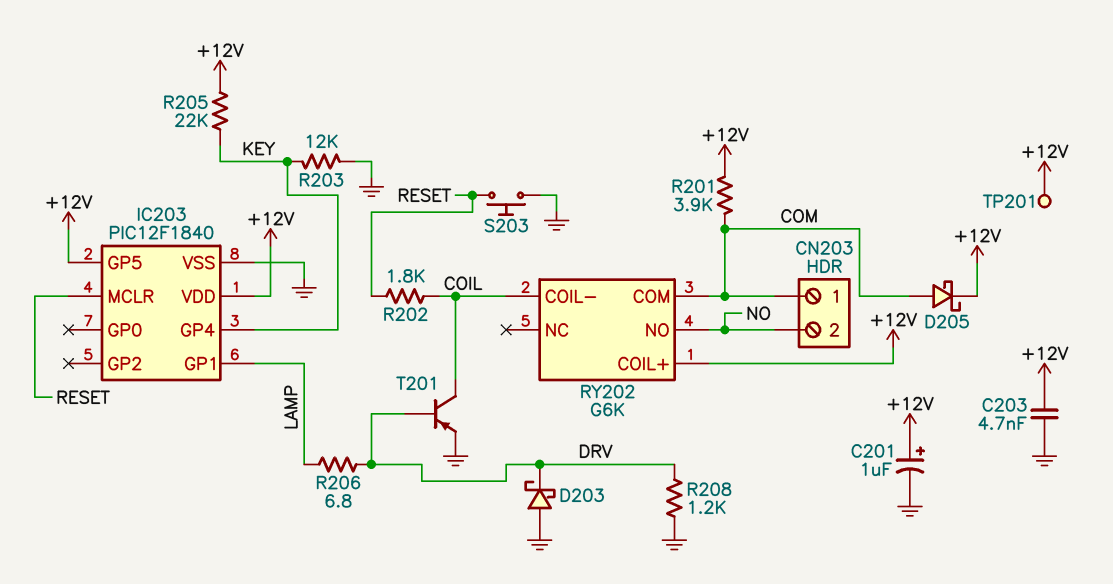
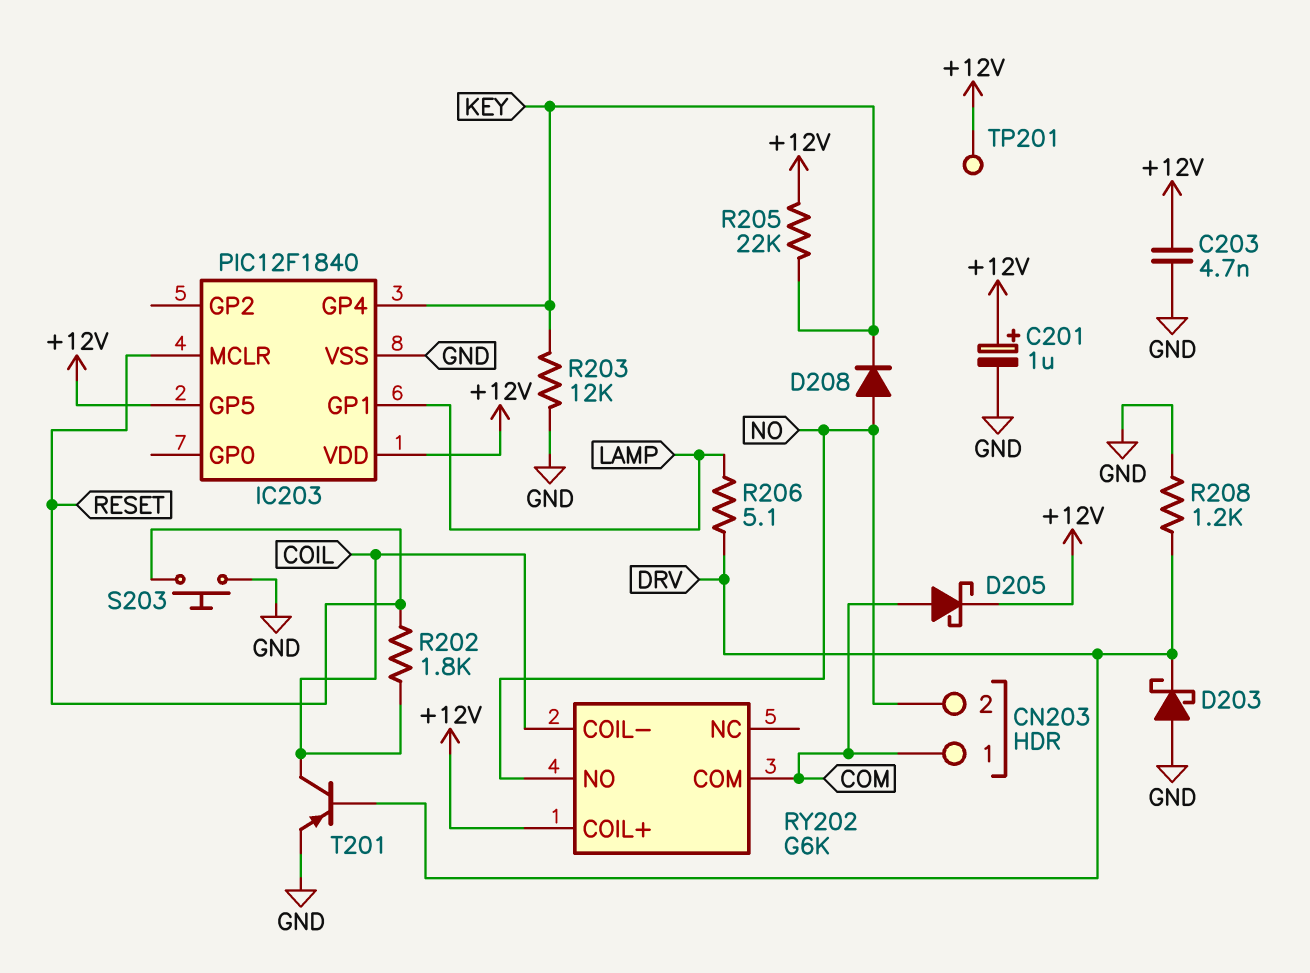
D208: none -> diode (A NO, K KEY)
R201: 3.9k (+12V, COM) -> none
R206: 6.8 (DRV, LAMP) -> 5.1 (DRV, LAMP)

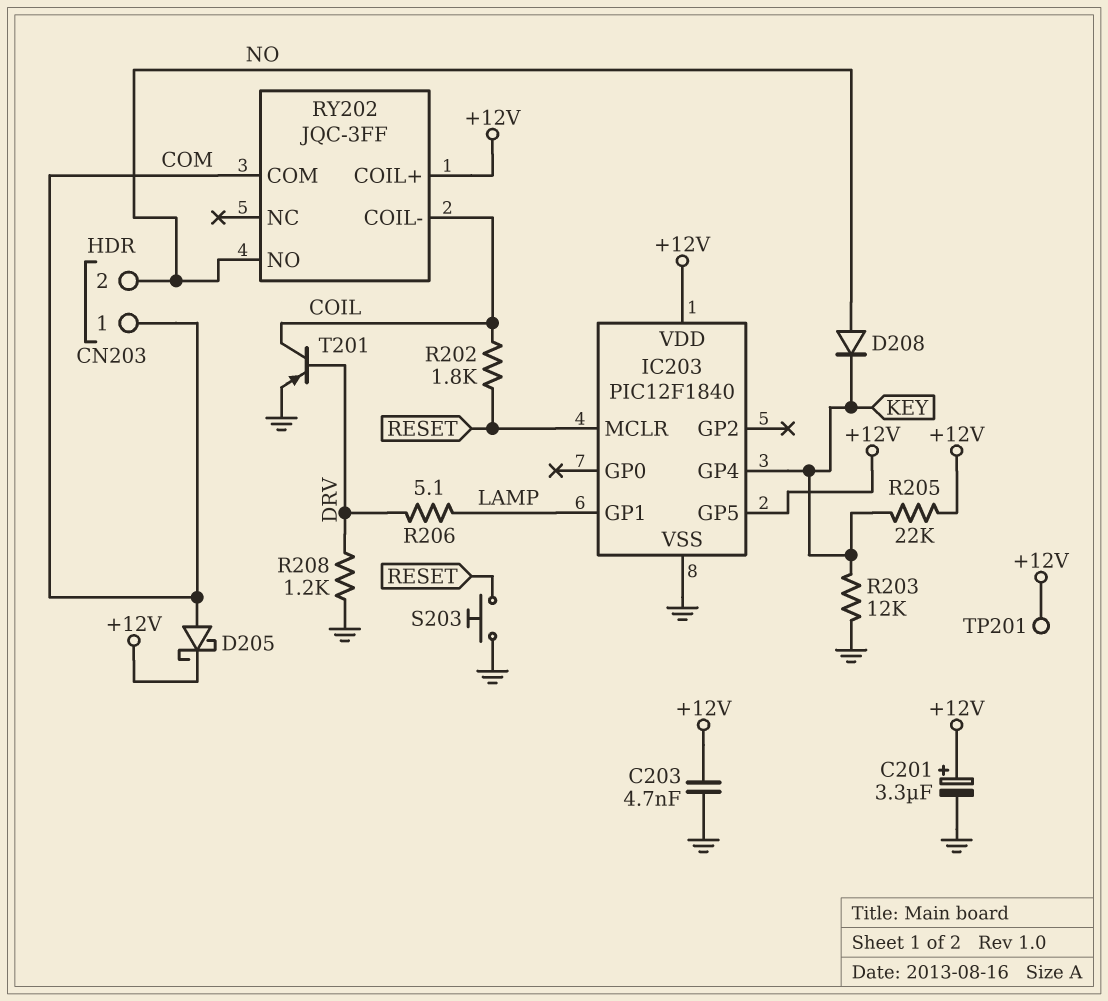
C201: 1uF (plus +12V, minus GND) -> 3.3uF (plus +12V, minus GND)
D203: schottky (A GND, K DRV) -> none
RY202: G6K -> JQC-3FF

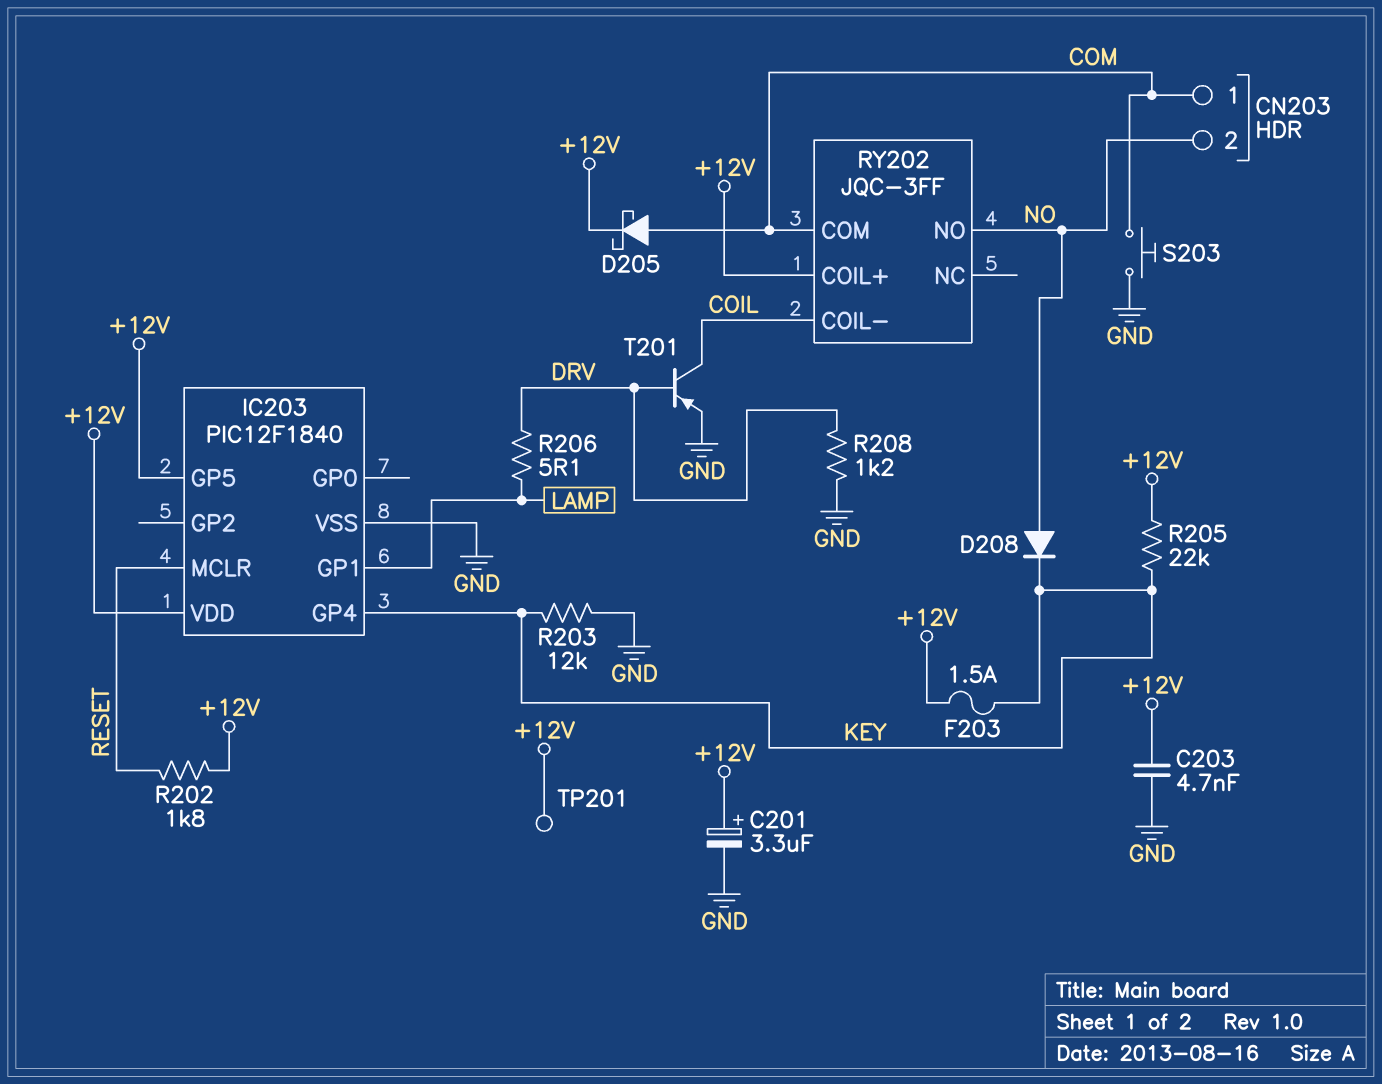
F203: none -> 1.5A (+12V, KEY)
R202: 1.8k (COIL, RESET) -> 1.8k (+12V, RESET)
S203: button (GND, RESET) -> button (COM, GND)

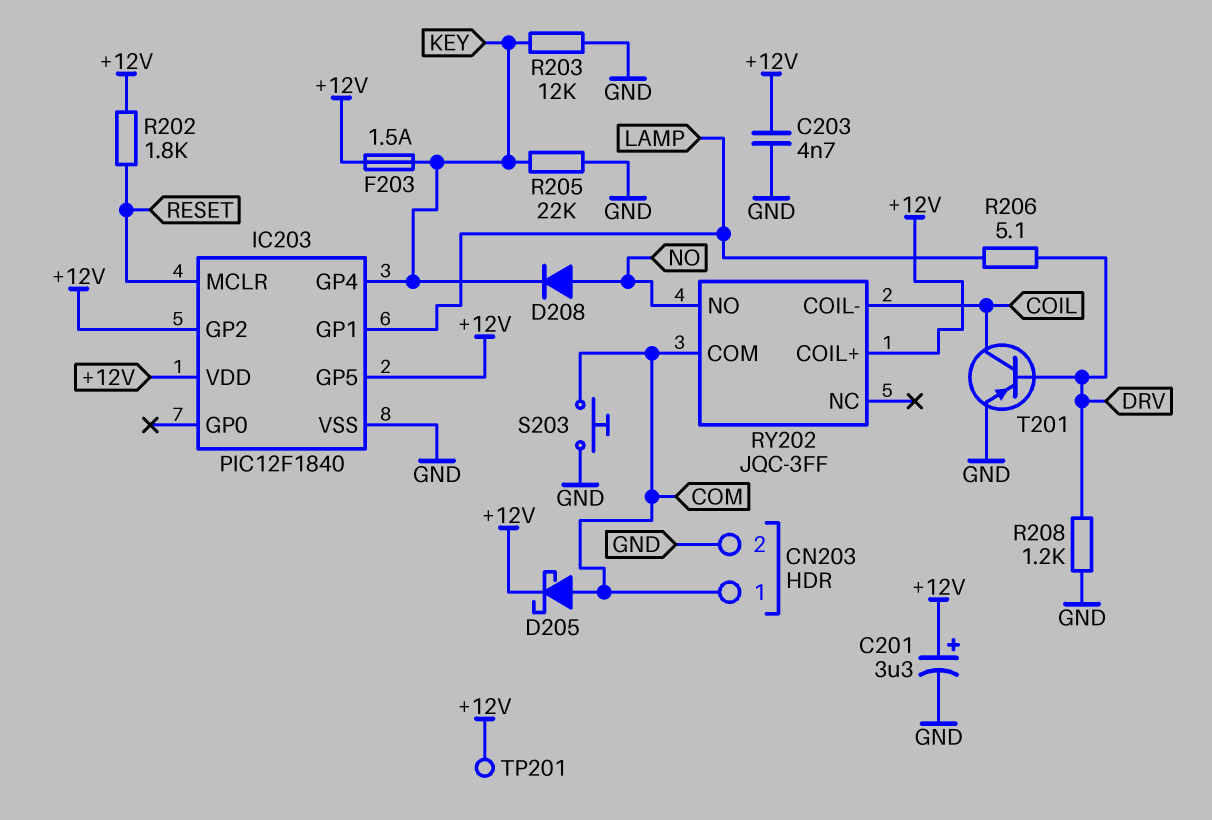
CN203 pin 2: NO -> GND
IC203 pin GP2: none -> +12V
R205: 22k (+12V, KEY) -> 22k (GND, KEY)

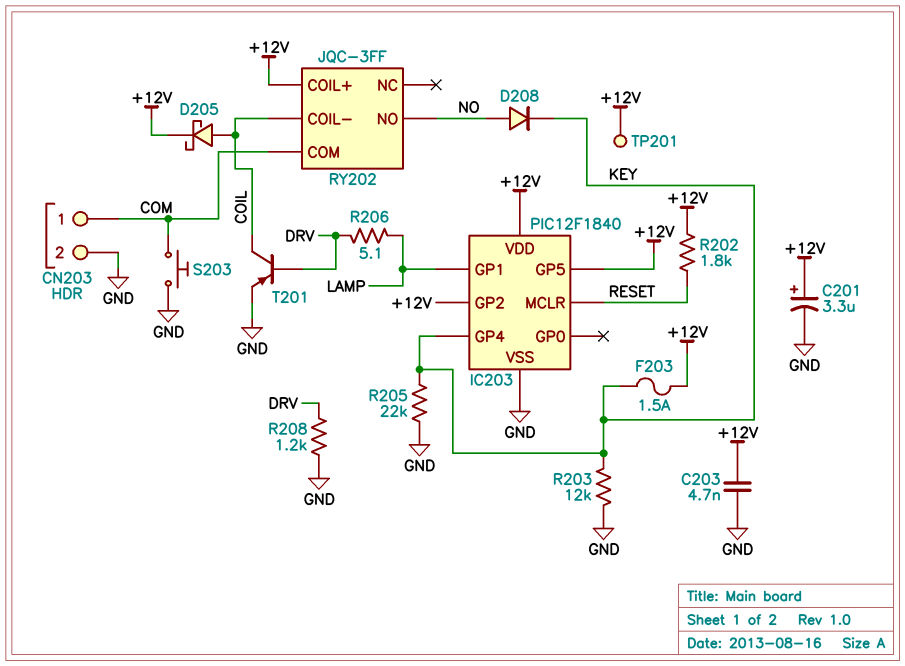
D205: schottky (A COM, K +12V) -> schottky (A COIL, K +12V)

